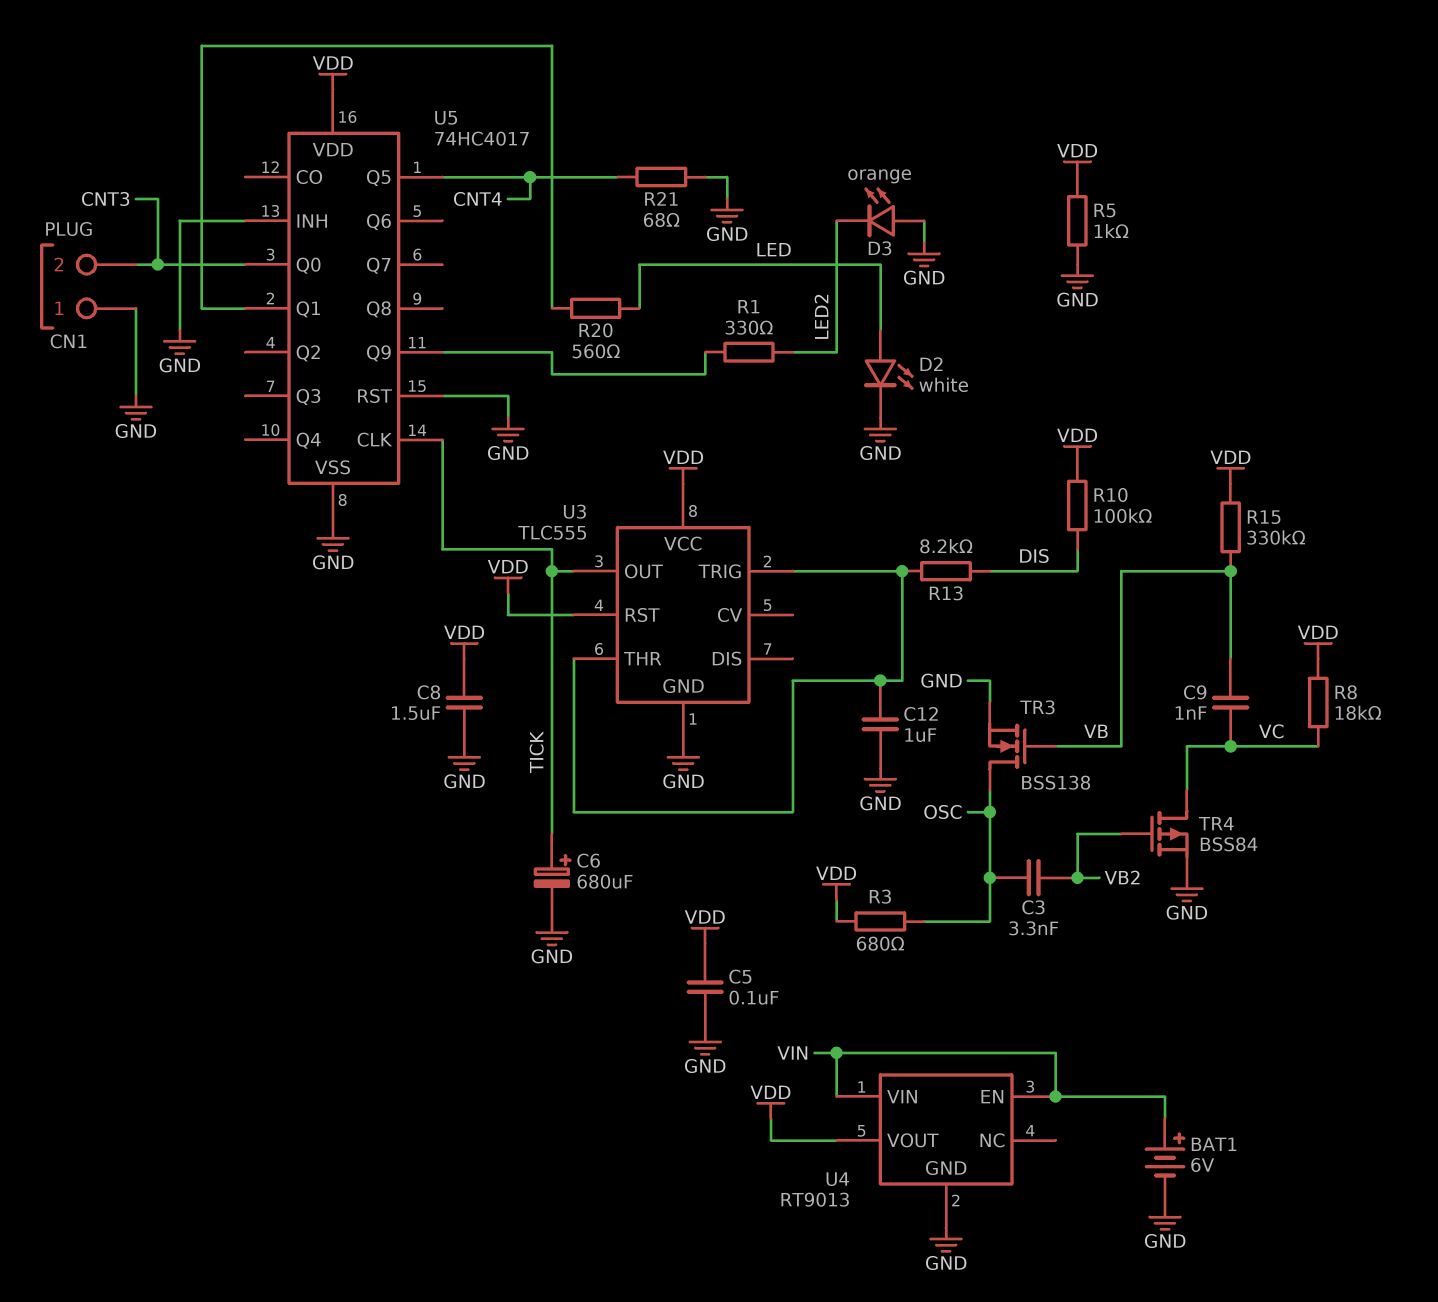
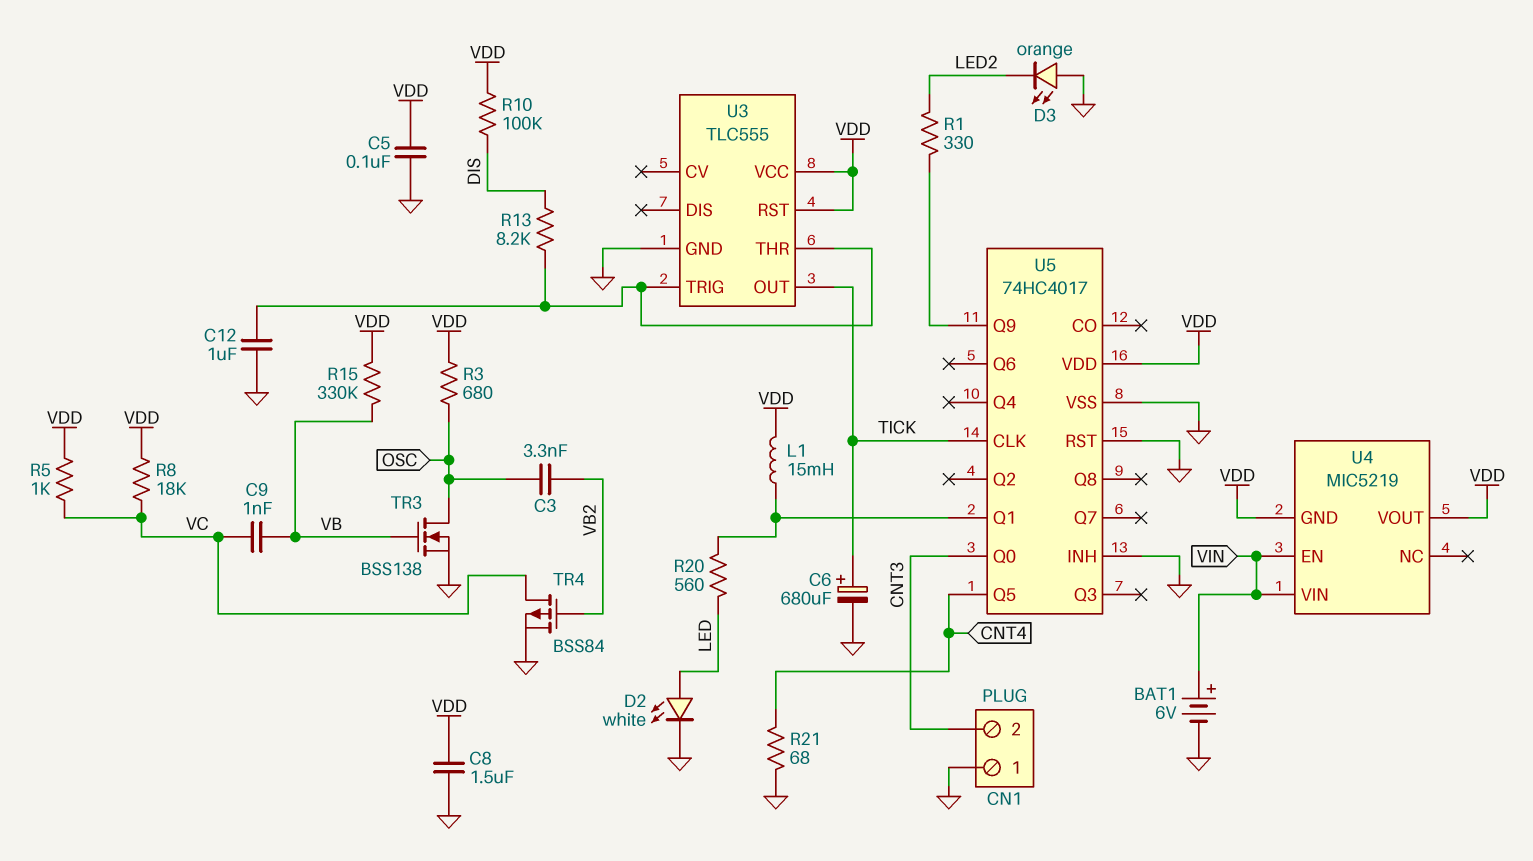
L1: none -> 15mH (U5/Q1, VDD)
R5: 1k (GND, VDD) -> 1k (VC, VDD)
U4: RT9013 -> MIC5219
U4 pin GND: GND -> VDD

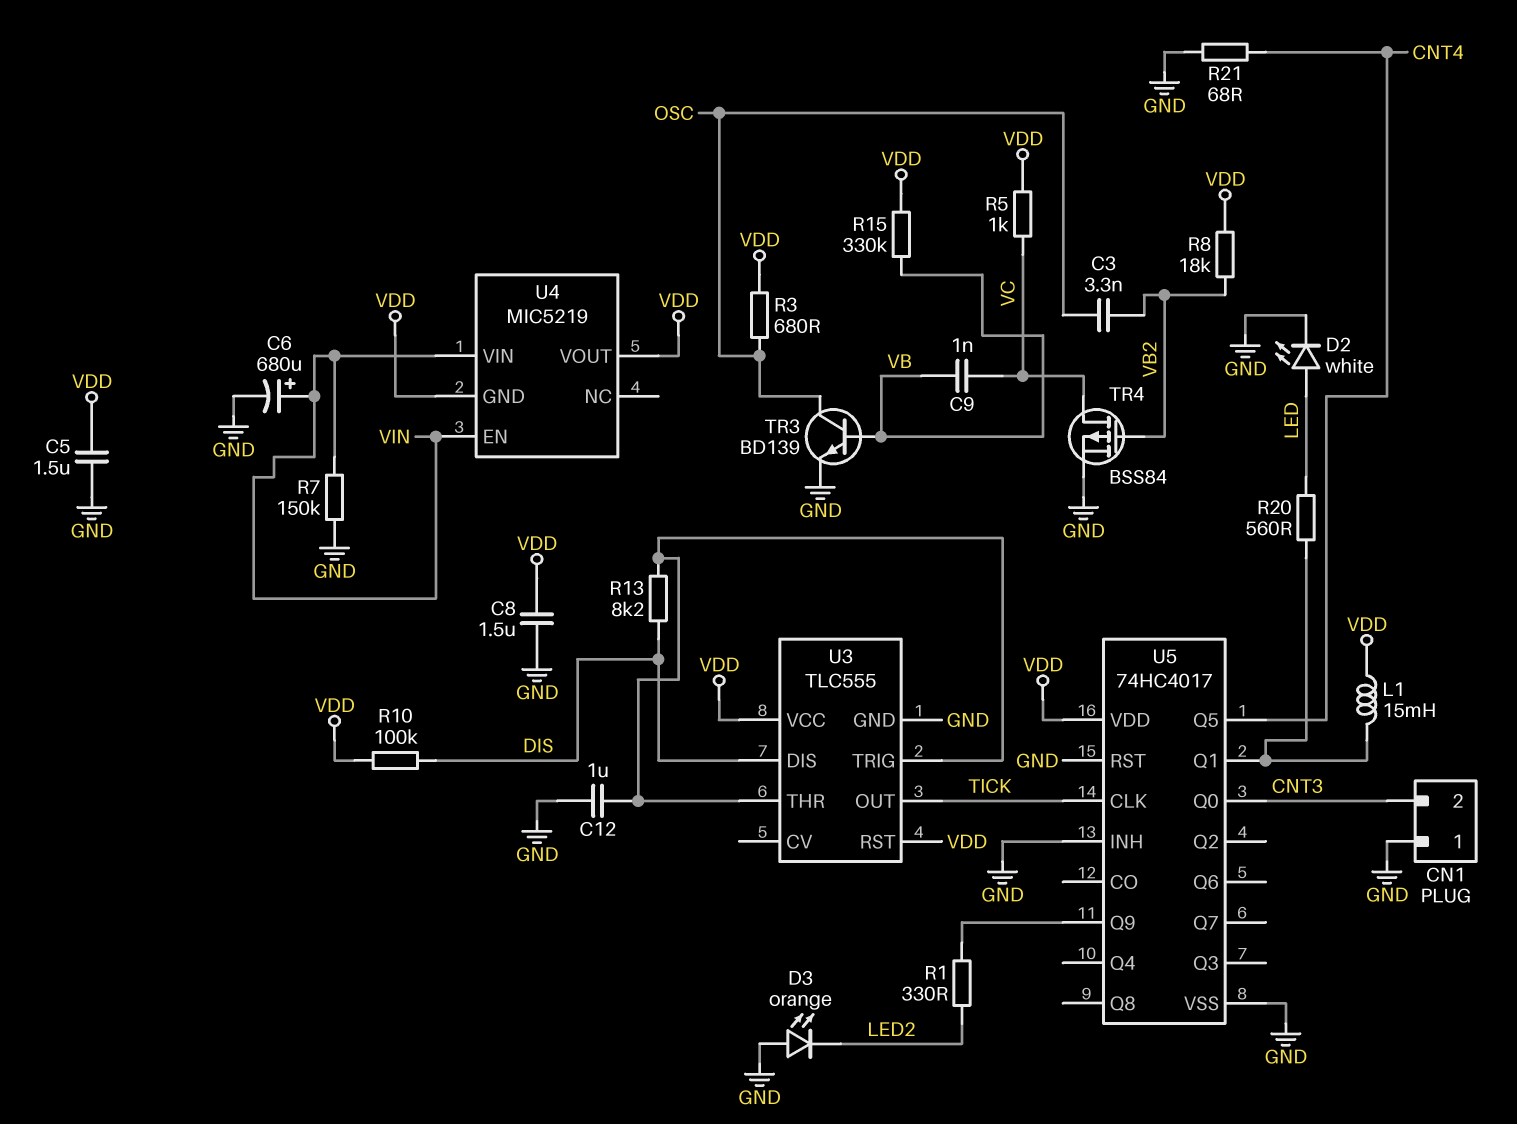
BAT1: 6V (plus VIN, minus GND) -> none
C5: 100nF (GND, VDD) -> 1.5uF (GND, VDD)
C6: 680uF (plus TICK, minus GND) -> 680uF (plus VIN, minus GND)
R7: none -> 150k (GND, VIN)
R8: 18k (VC, VDD) -> 18k (VB2, VDD)
TR3: NMOS BSS138 (G VB, D OSC, S GND) -> NPN BD139 (B VB, C OSC, E GND)
U3 pin DIS: none -> DIS

